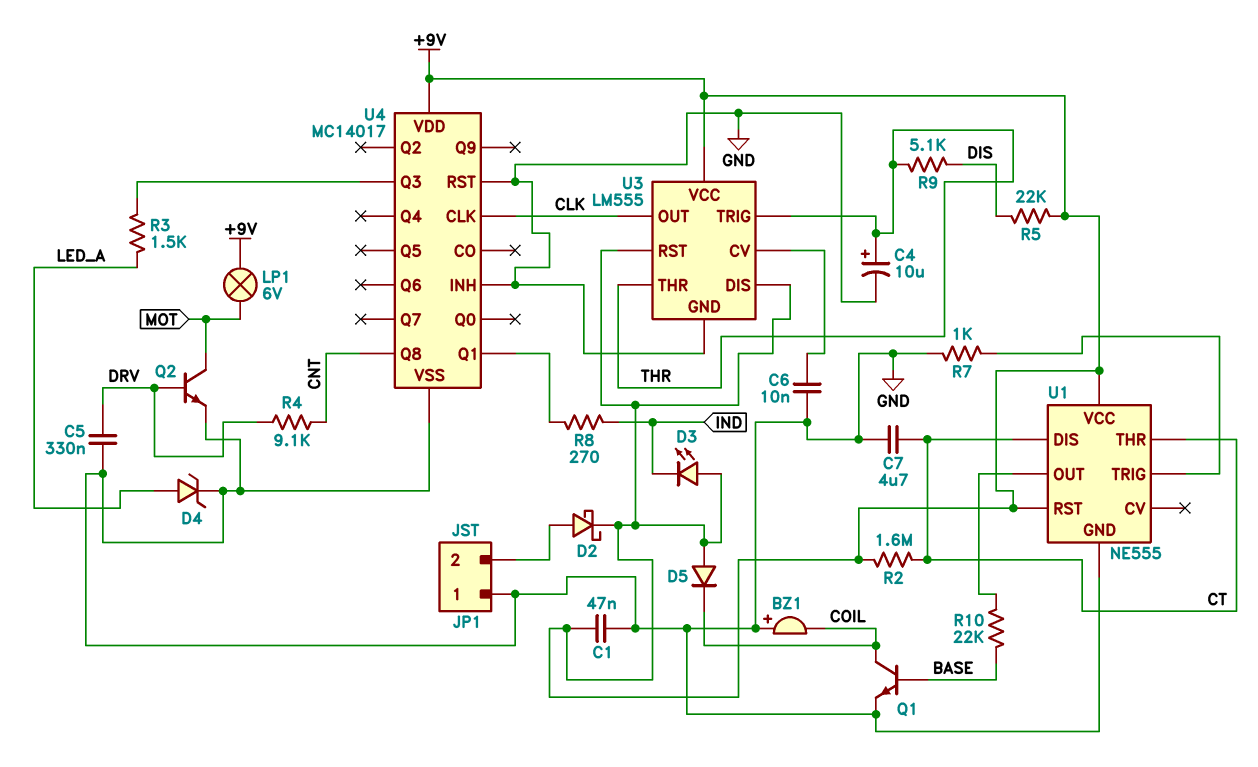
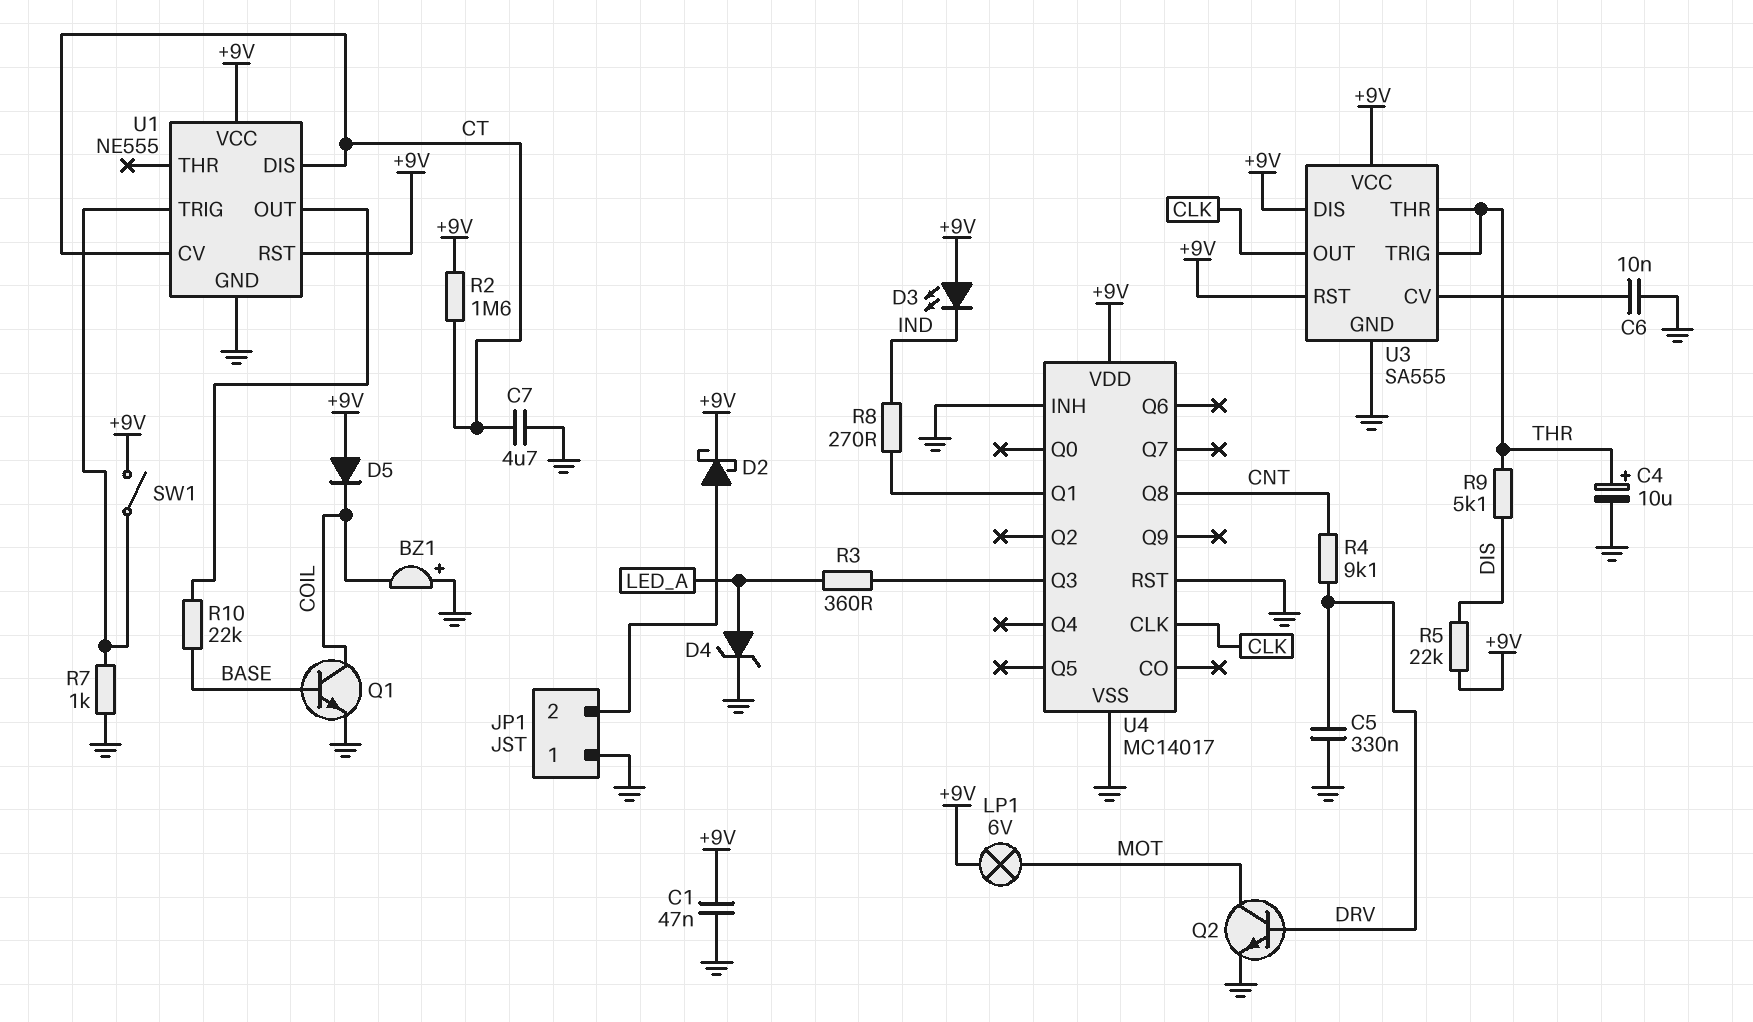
R3: 1.5k (LED_A, U4/Q3) -> 360 (LED_A, U4/Q3)
SW1: none -> switch (+9V, U1/TRIG)
U1 pin CV: none -> CT
U1 pin THR: CT -> none
U3: LM555 -> SA555

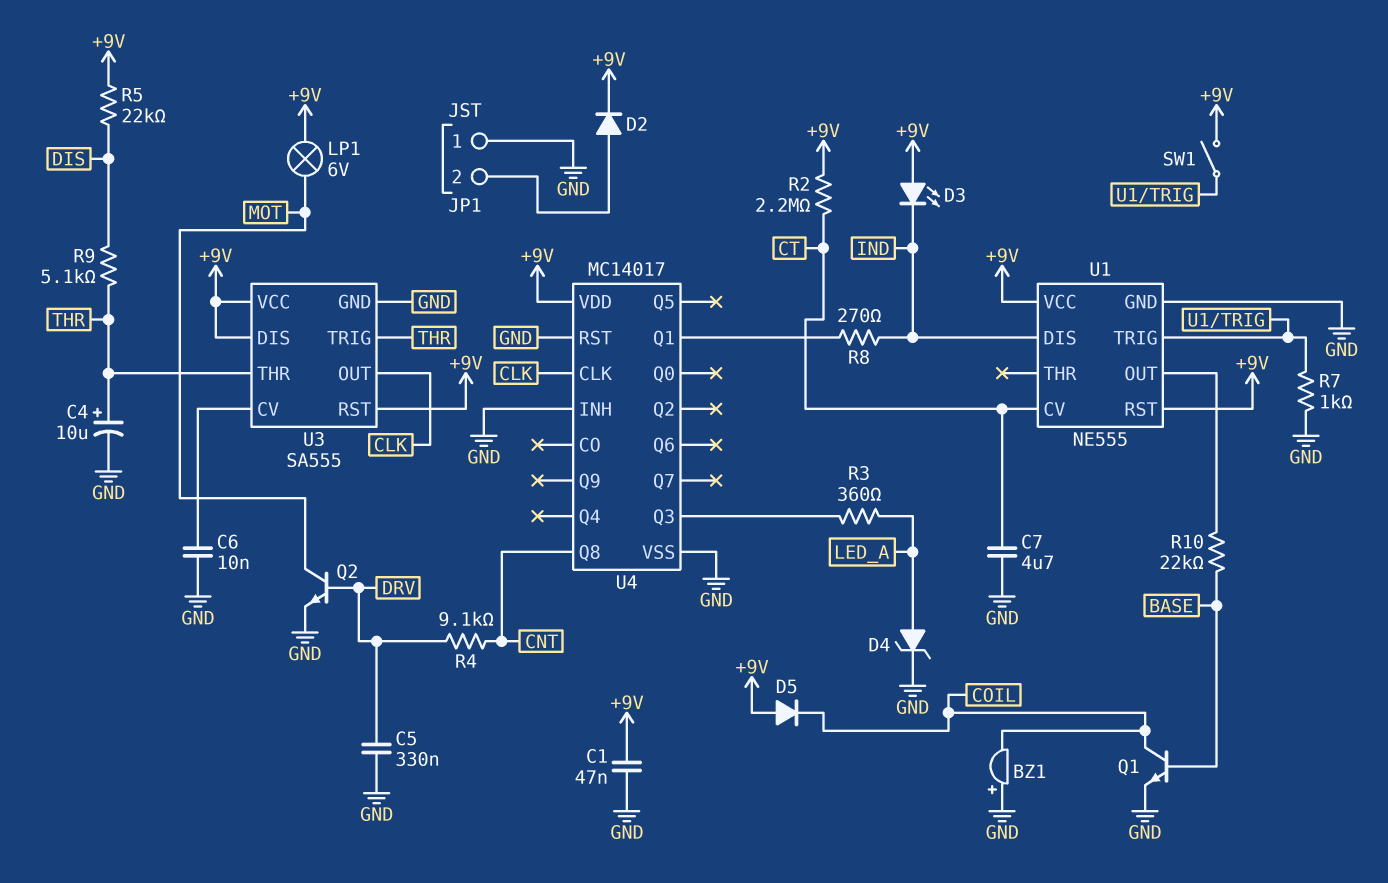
D2: schottky (A JP1/2, K +9V) -> diode (A JP1/2, K +9V)
R2: 1.6M (+9V, CT) -> 2.2M (+9V, CT)
U1 pin DIS: CT -> IND

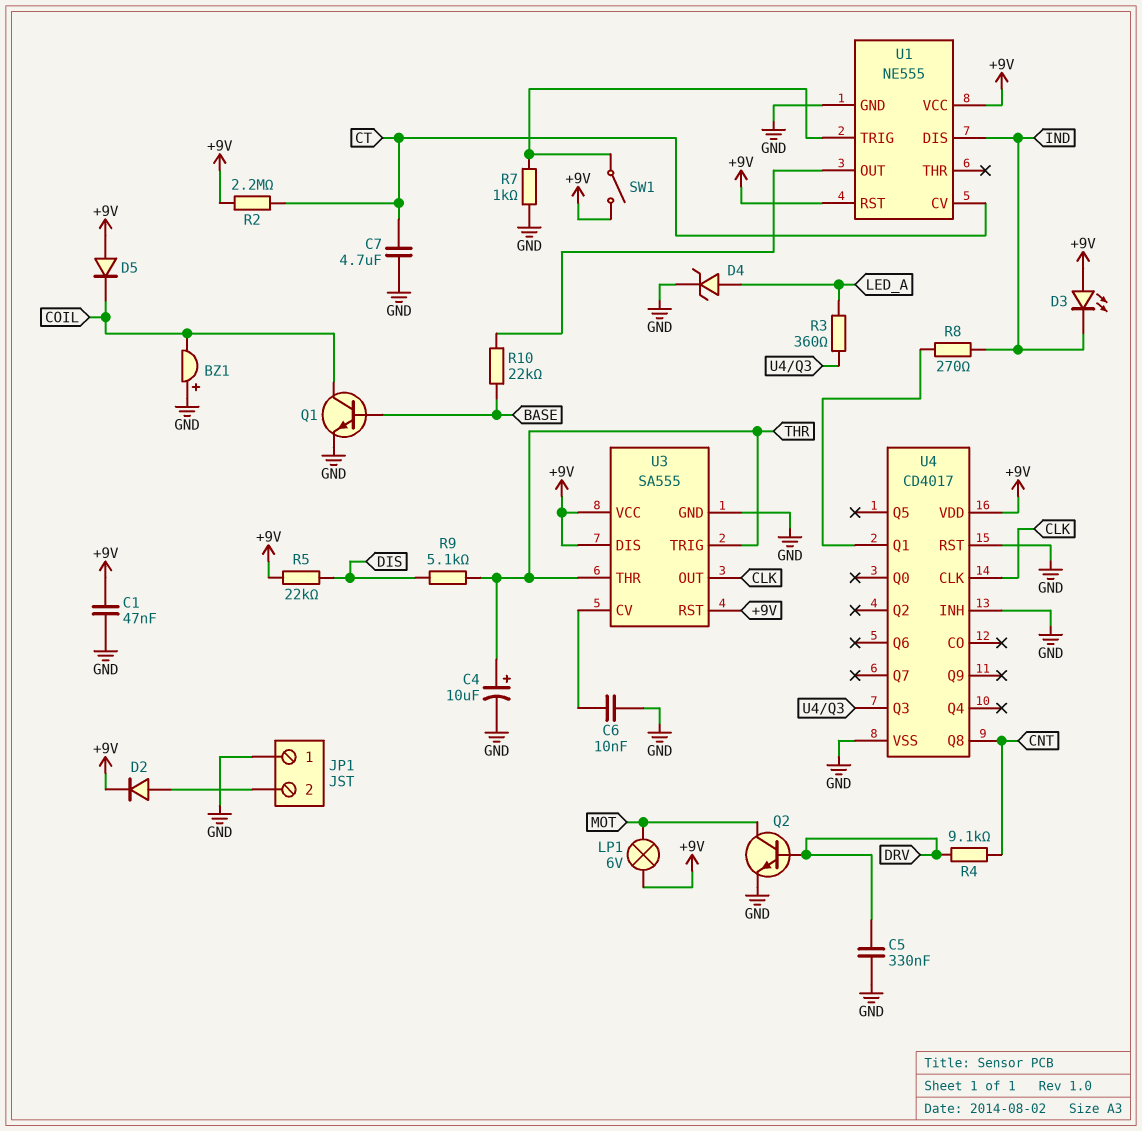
U4: MC14017 -> CD4017

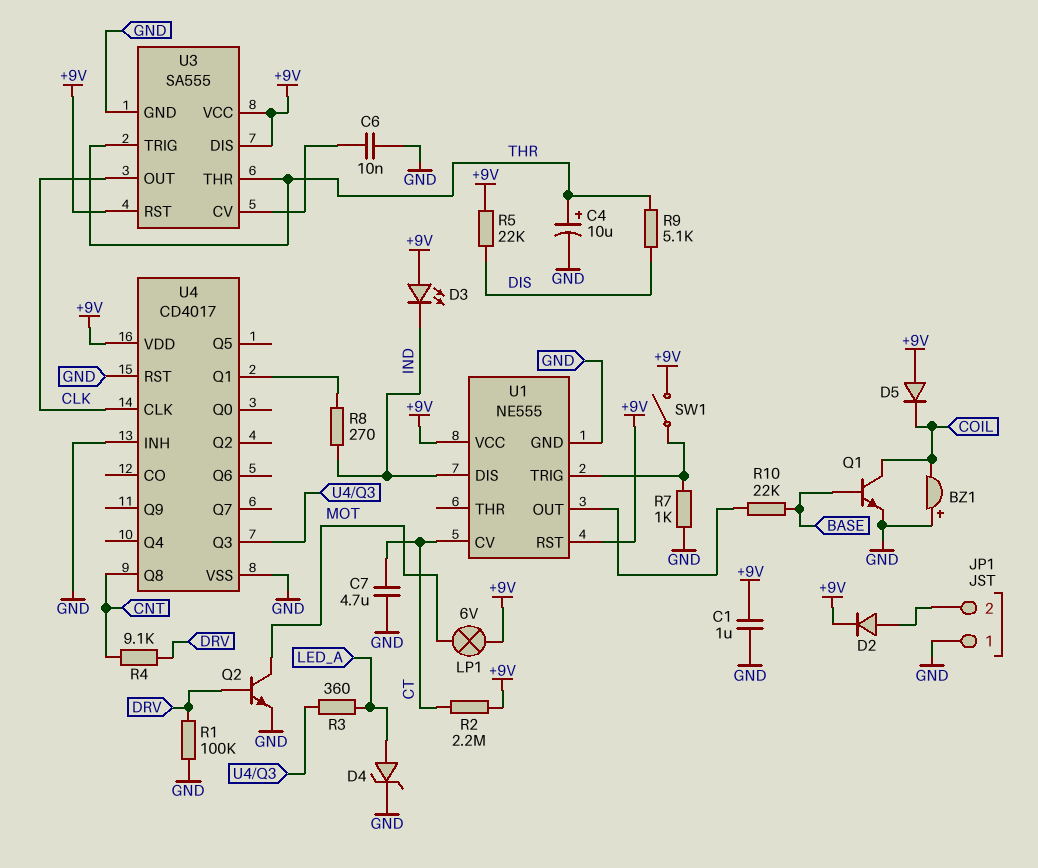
C1: 47nF (+9V, GND) -> 1uF (+9V, GND)
C5: 330nF (DRV, GND) -> none
R1: none -> 100k (DRV, GND)

